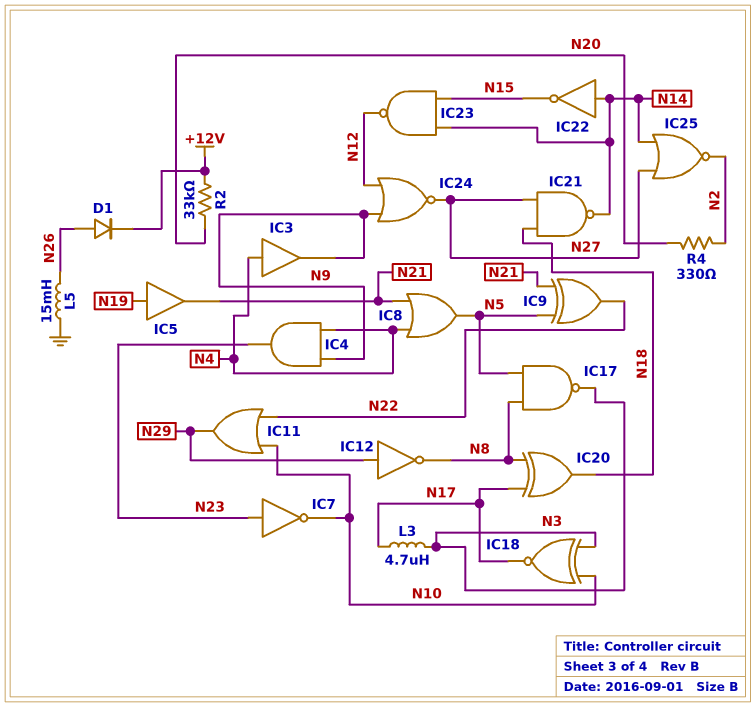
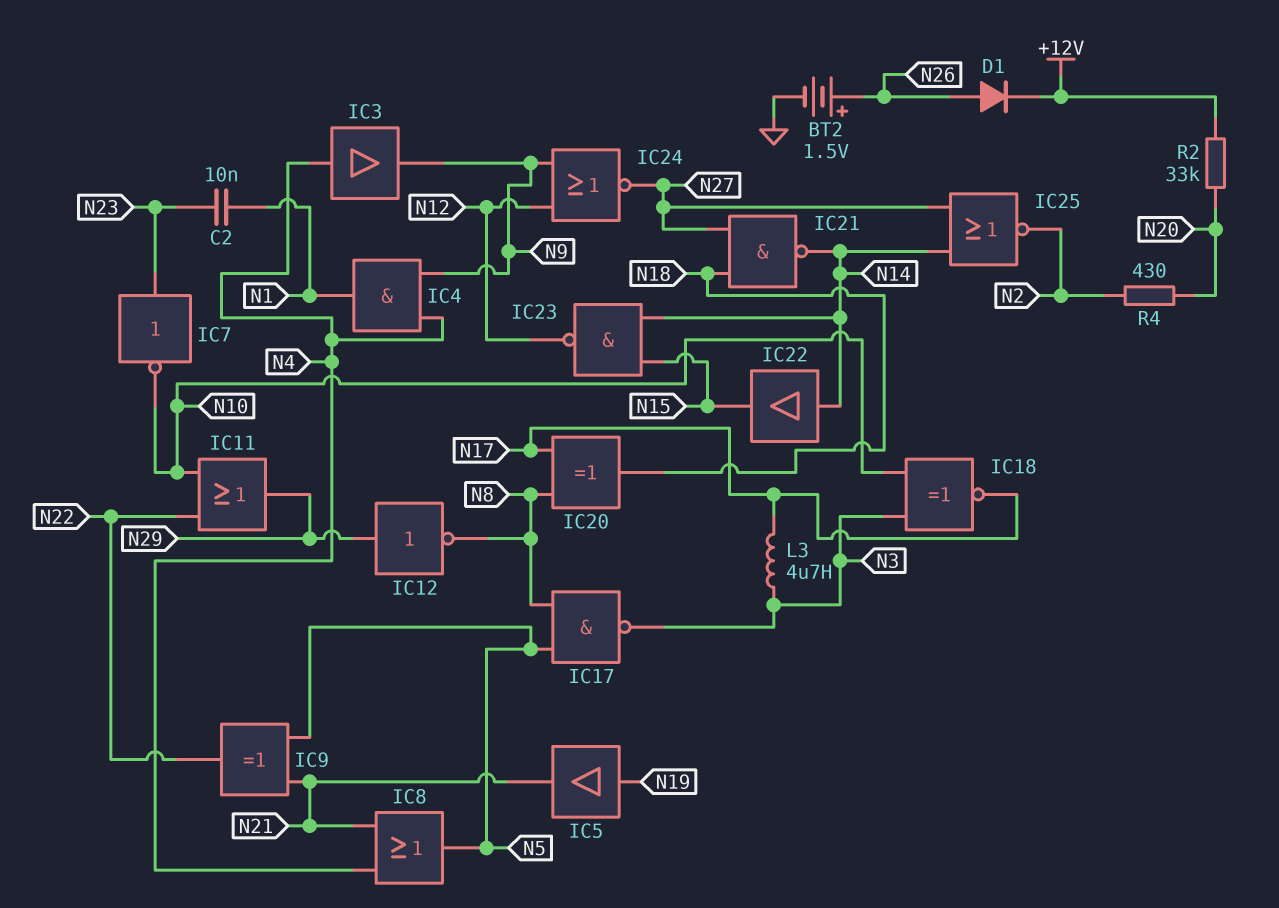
BT2: none -> 1.5V (plus N26, minus GND)
C2: none -> 10nF (N1, N23)
IC4: AND (in N4, in N9, out N23) -> AND (in N4, in N9, out N1)
IC22: NOT (in N14, out N15) -> buffer (in N14, out N15)
L5: 15mH (GND, N26) -> none
R4: 330 (N2, N20) -> 430 (N2, N20)

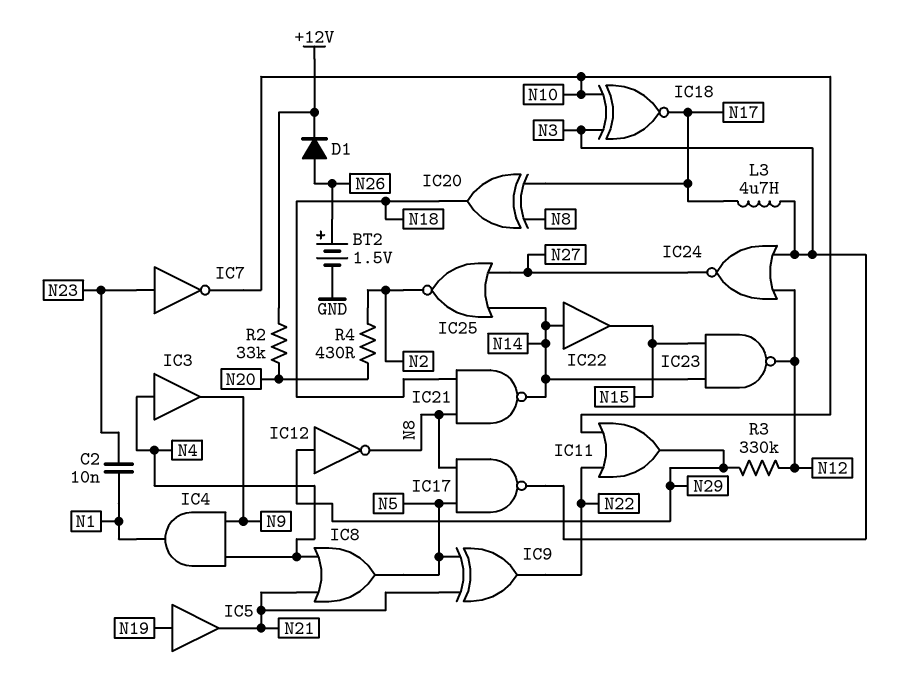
IC21: NAND (in N18, in N27, out N14) -> NAND (in N8, in N18, out N14)
IC24: NOR (in N9, in N12, out N27) -> NOR (in N3, in N12, out N27)
R3: none -> 330k (N12, N29)

